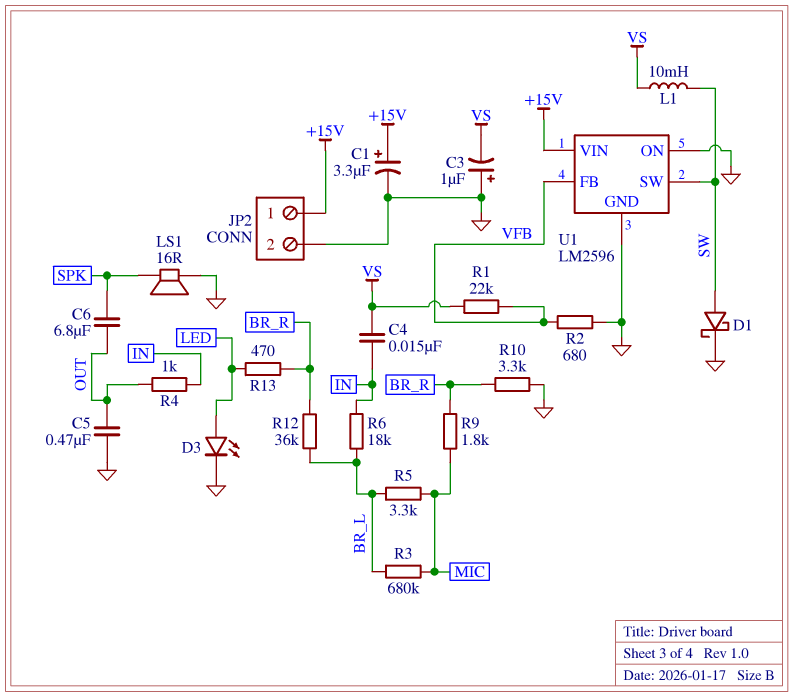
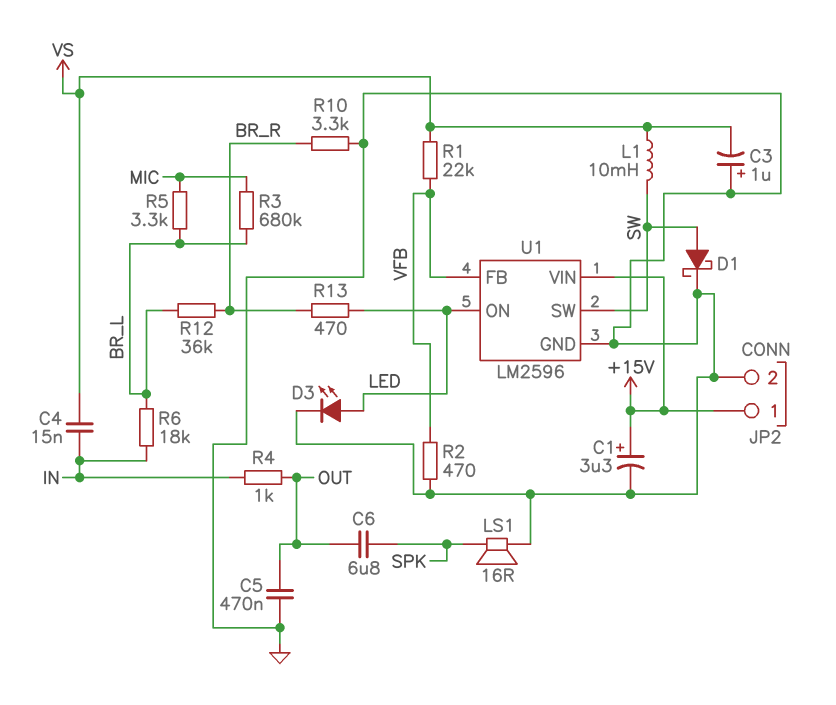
R2: 680 (GND, VFB) -> 470 (GND, VFB)
R9: 1.8k (BR_R, MIC) -> none
U1 pin ON: GND -> LED

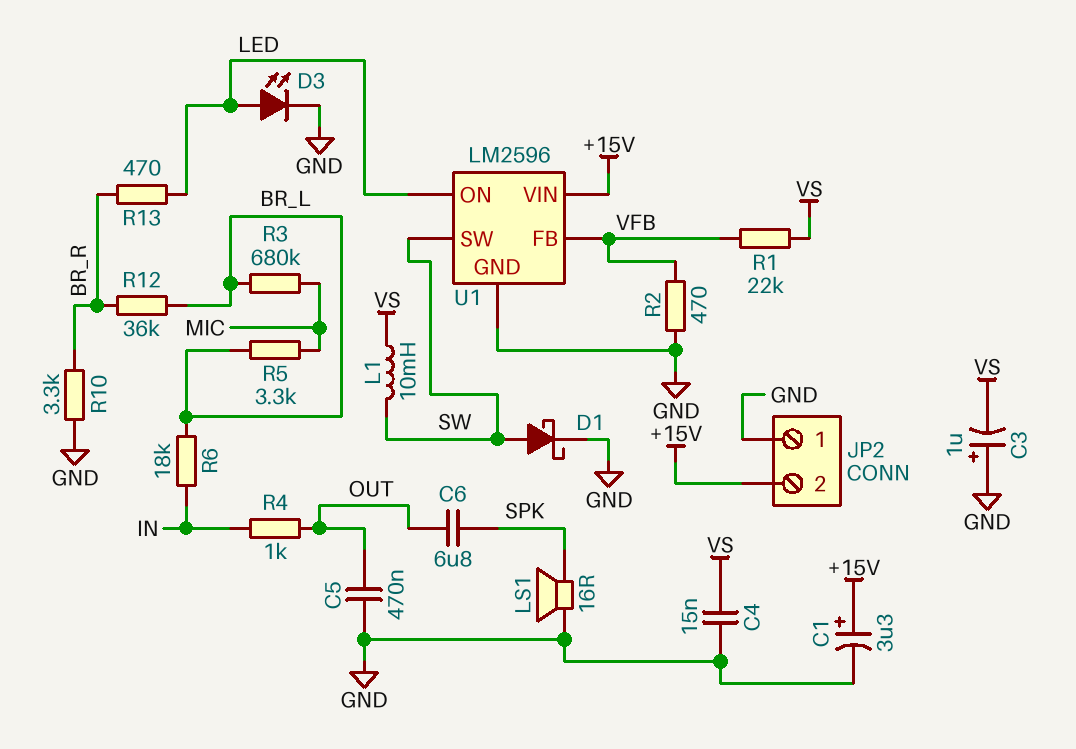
C4: 15nF (IN, VS) -> 15nF (GND, VS)
JP2 pin 1: +15V -> GND
JP2 pin 2: GND -> +15V

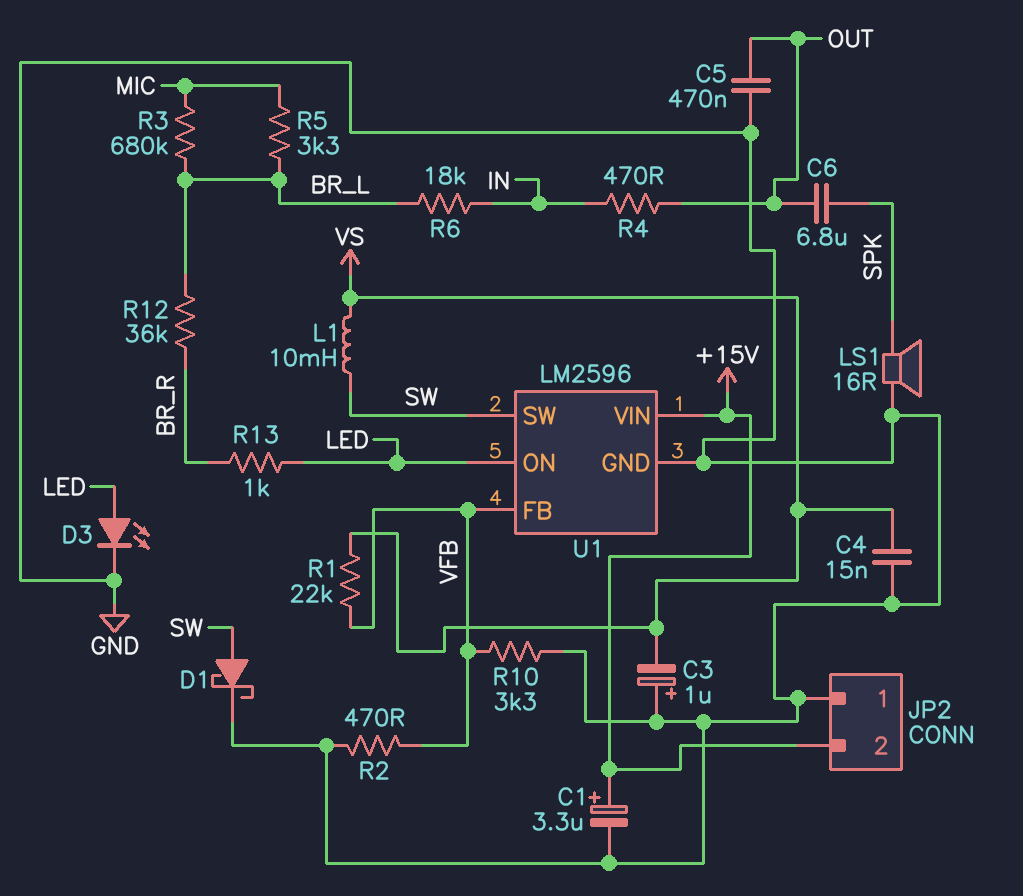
R4: 1k (IN, OUT) -> 470 (IN, OUT)
R10: 3.3k (BR_R, GND) -> 3.3k (GND, VFB)
R13: 470 (BR_R, LED) -> 1k (BR_R, LED)

